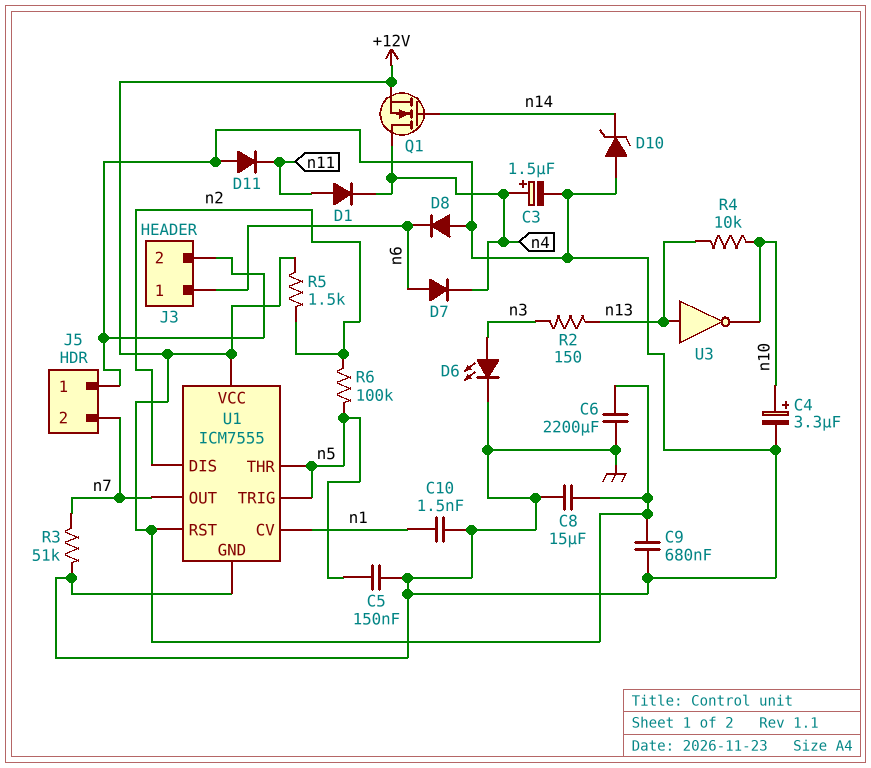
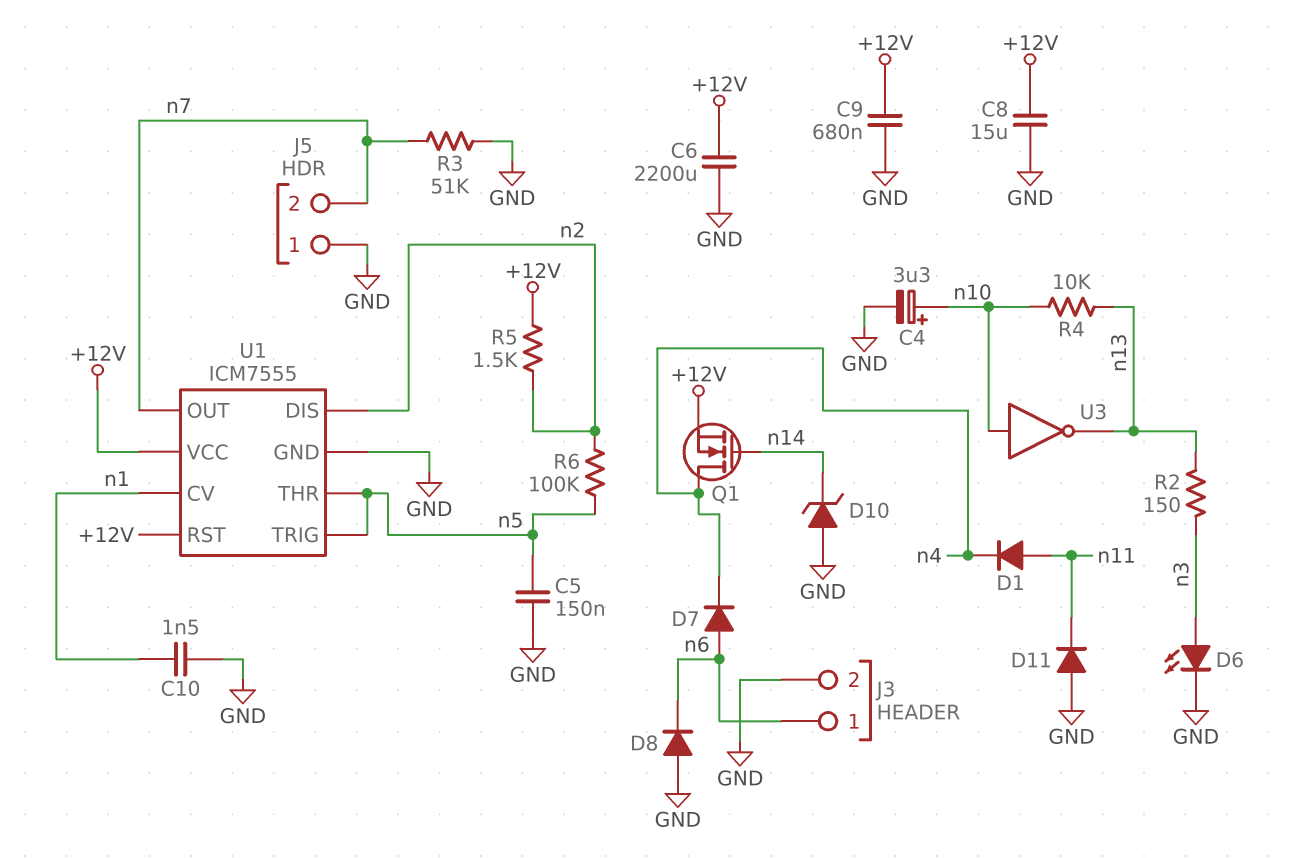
C3: 1.5uF (plus n4, minus GND) -> none
U3: NOT (in n13, out n10) -> NOT (in n10, out n13)

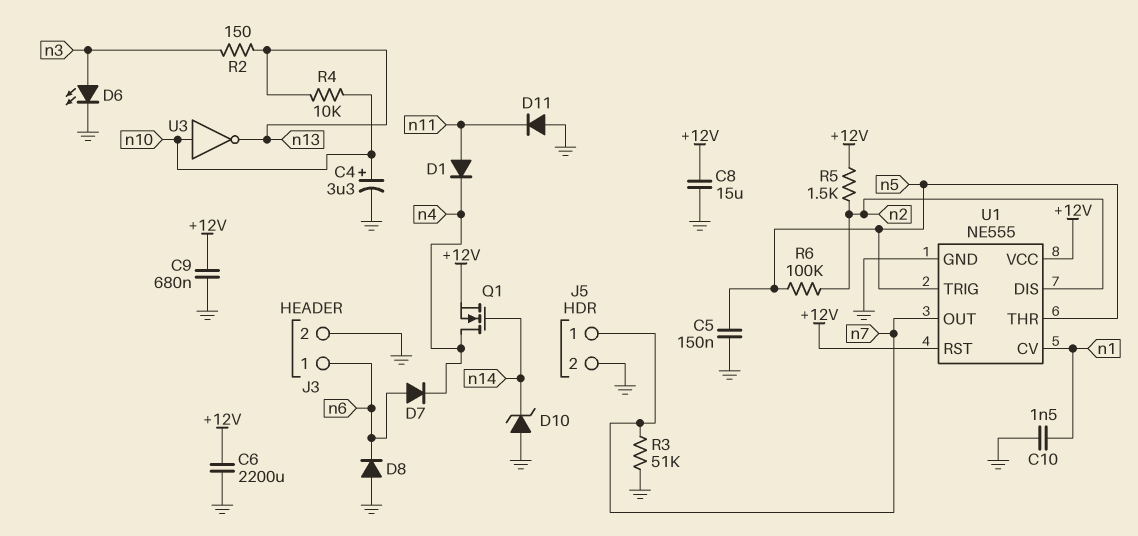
J5 pin 1: GND -> n7
J5 pin 2: n7 -> GND
U1: ICM7555 -> NE555

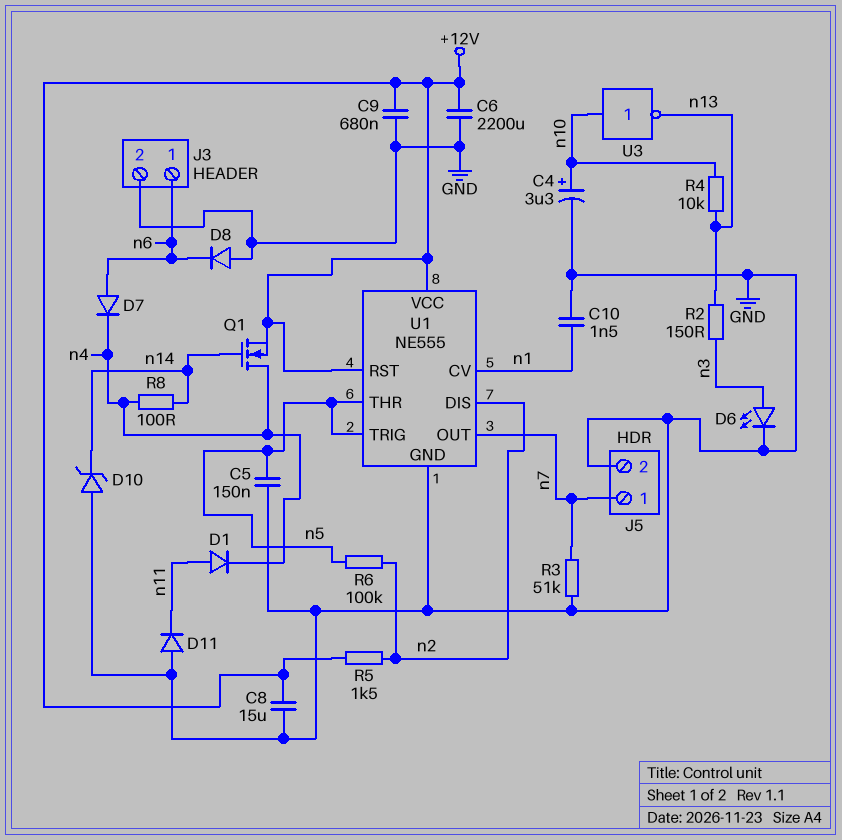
R8: none -> 100 (n4, n14)

